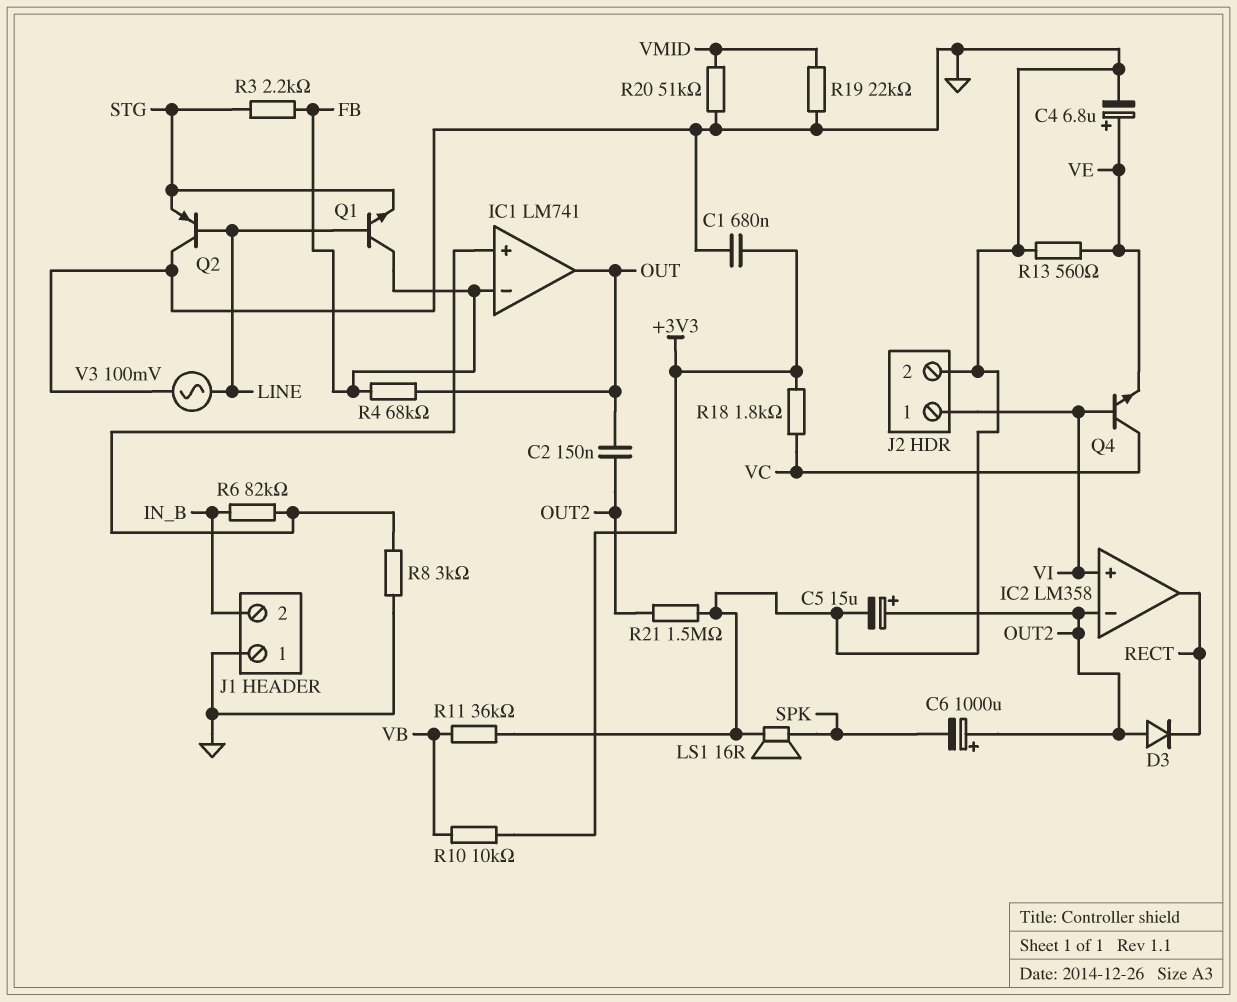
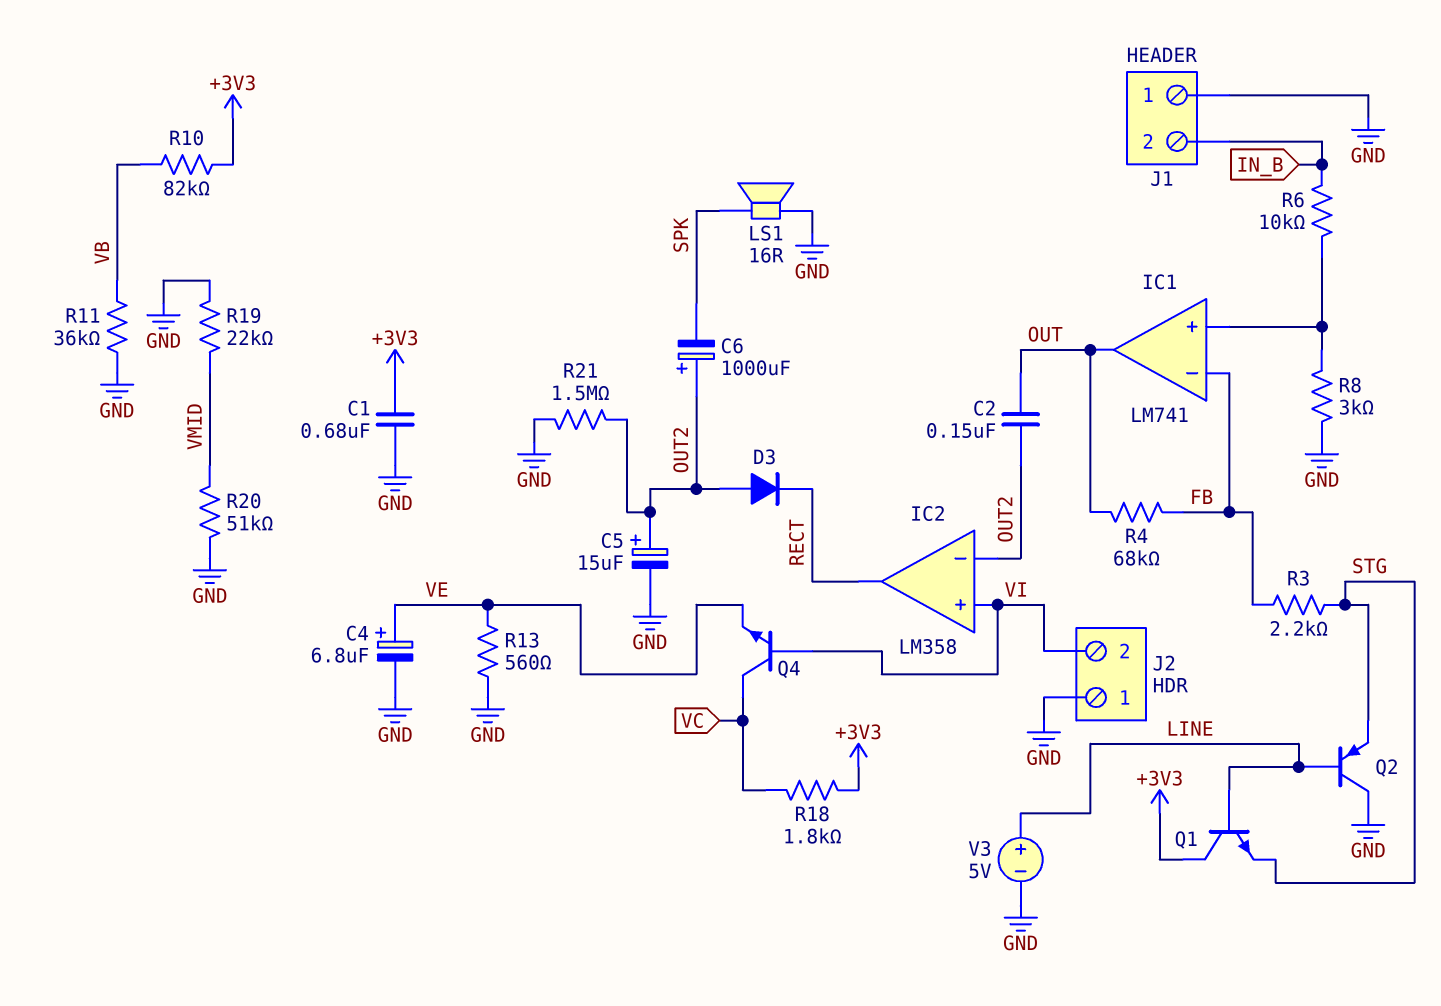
J2 pin 1: VI -> GND
J2 pin 2: GND -> VI
Q1: NPN (B LINE, C FB, E STG) -> NPN (B LINE, C +3V3, E STG)
R6: 82k (IC1/in+, IN_B) -> 10k (IC1/in+, IN_B)
R10: 10k (+3V3, VB) -> 82k (+3V3, VB)
V3: AC 100mV (GND, LINE) -> 5V (plus LINE, minus GND)

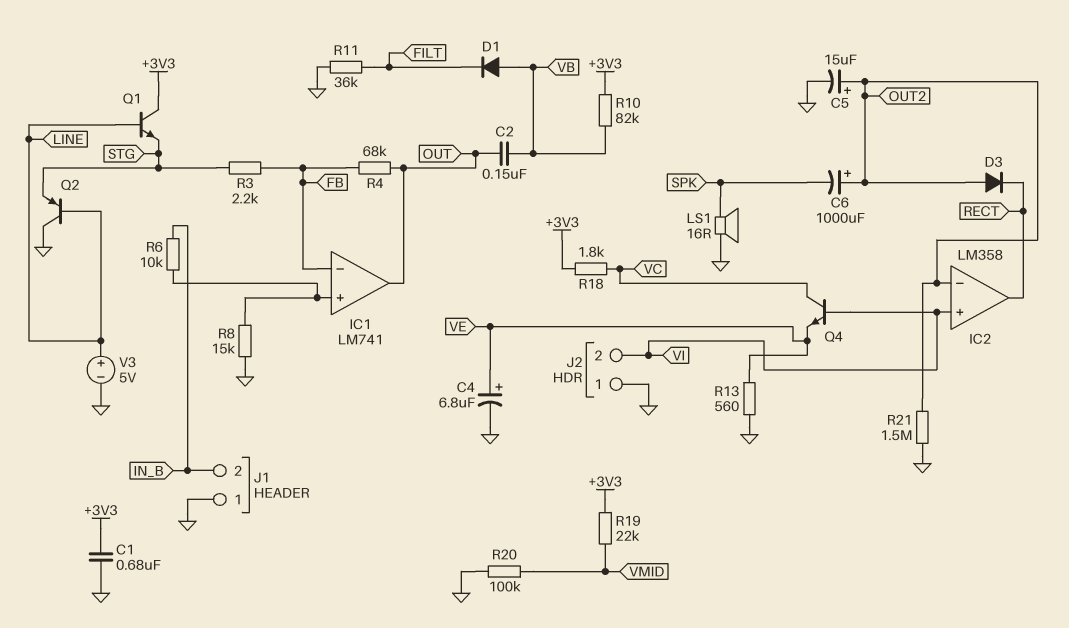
C2: 150nF (OUT, OUT2) -> 150nF (OUT, VB)
D1: none -> diode (A VB, K FILT)
R8: 3k (GND, IC1/in+) -> 15k (GND, IC1/in+)
R11: 36k (GND, VB) -> 36k (FILT, GND)
R19: 22k (GND, VMID) -> 22k (+3V3, VMID)
R20: 51k (GND, VMID) -> 100k (GND, VMID)

